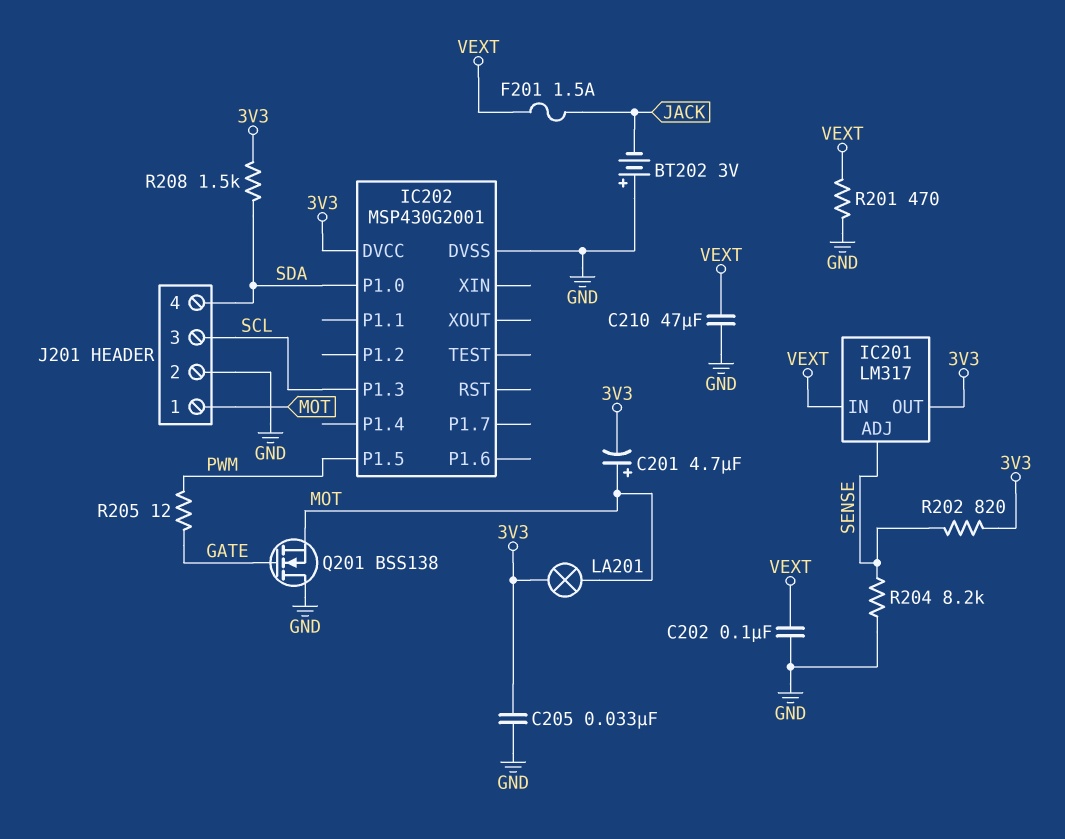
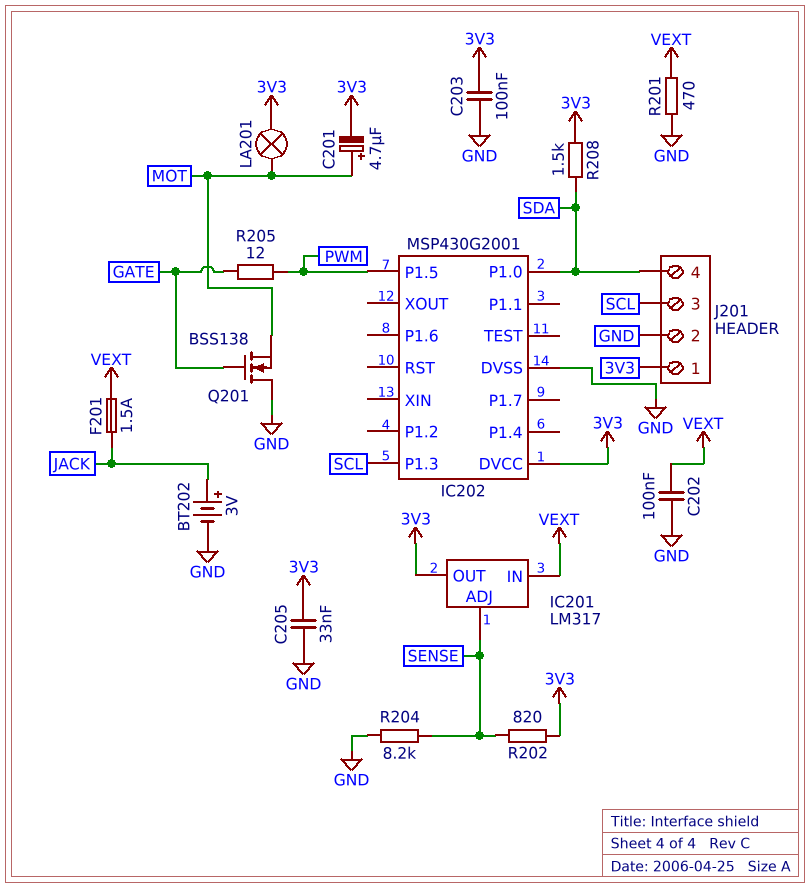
BT202: 3V (plus GND, minus JACK) -> 3V (plus JACK, minus GND)
C203: none -> 100nF (3V3, GND)
C210: 47uF (GND, VEXT) -> none
J201 pin 1: MOT -> 3V3

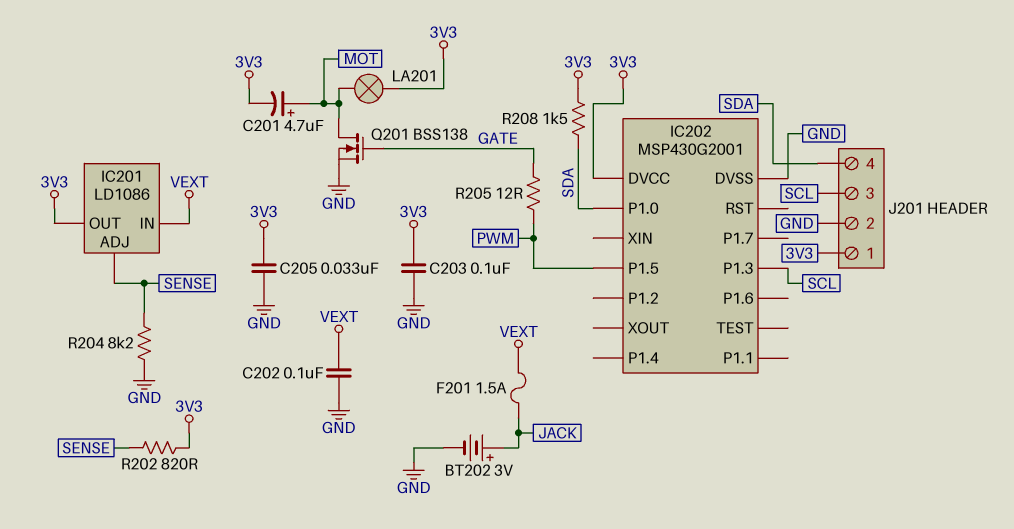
IC201: LM317 -> LD1086
Q201: NMOS BSS138 (G GATE, D GND, S MOT) -> NMOS BSS138 (G GATE, D MOT, S GND)
R201: 470 (GND, VEXT) -> none

